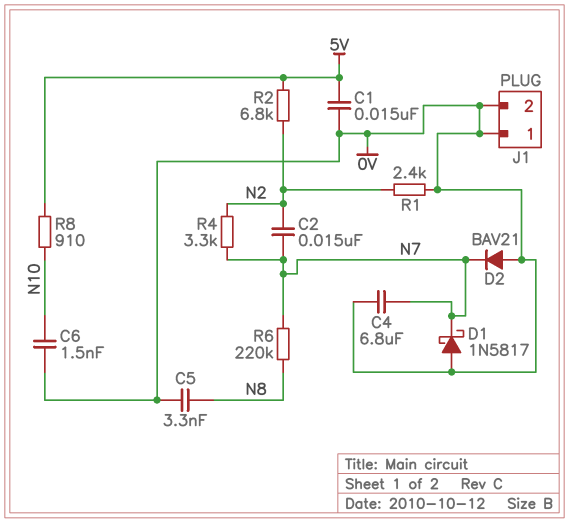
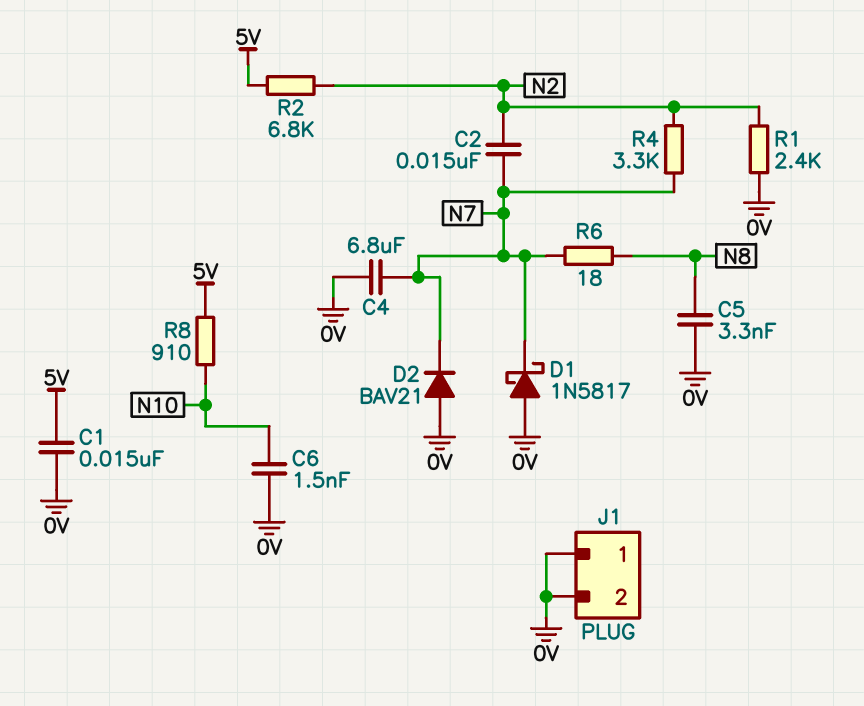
R6: 220k (N7, N8) -> 18 (N7, N8)

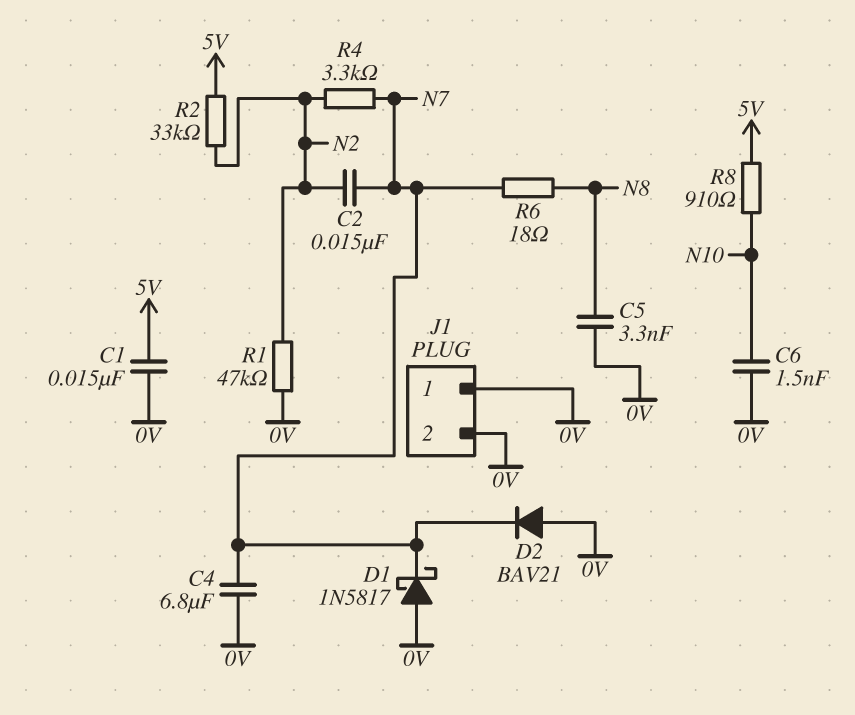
R1: 2.4k (0V, N2) -> 47k (0V, N2)
R2: 6.8k (5V, N2) -> 33k (5V, N2)

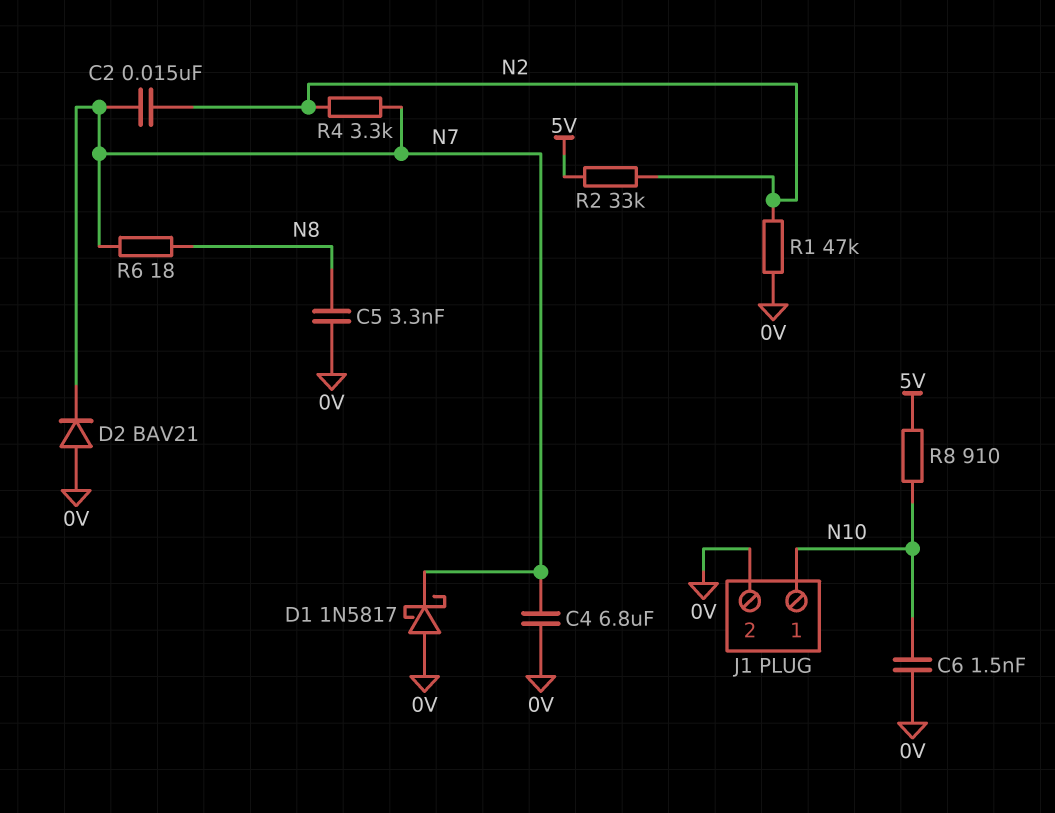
C1: 15nF (0V, 5V) -> none
J1 pin 1: 0V -> N10

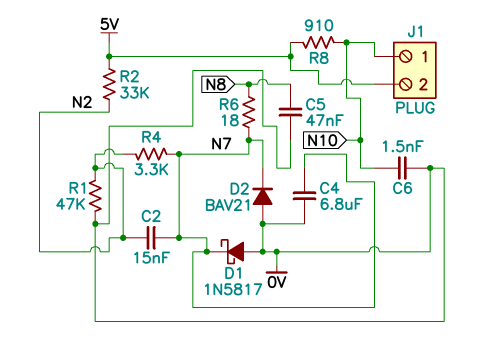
C5: 3.3nF (0V, N8) -> 47nF (0V, N8)
J1 pin 2: 0V -> 5V

